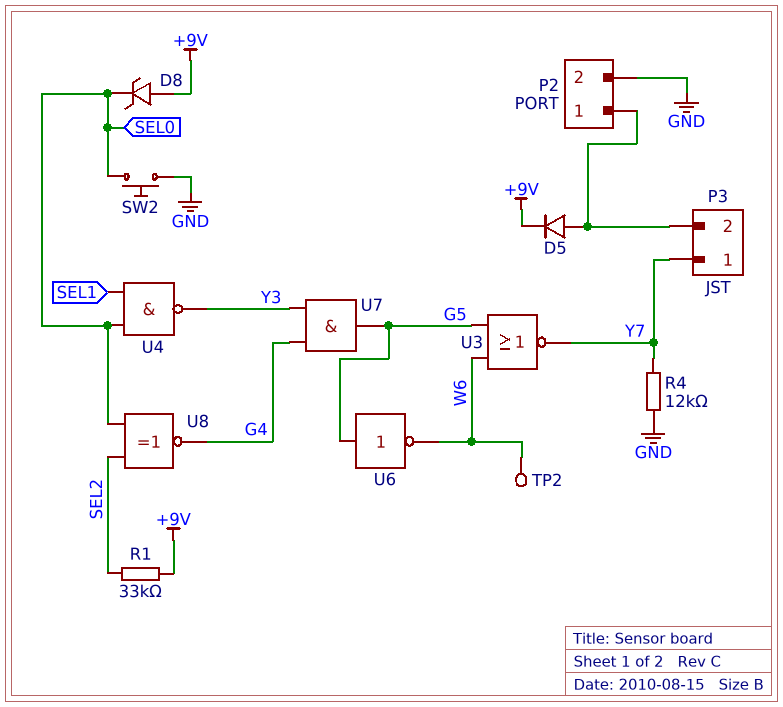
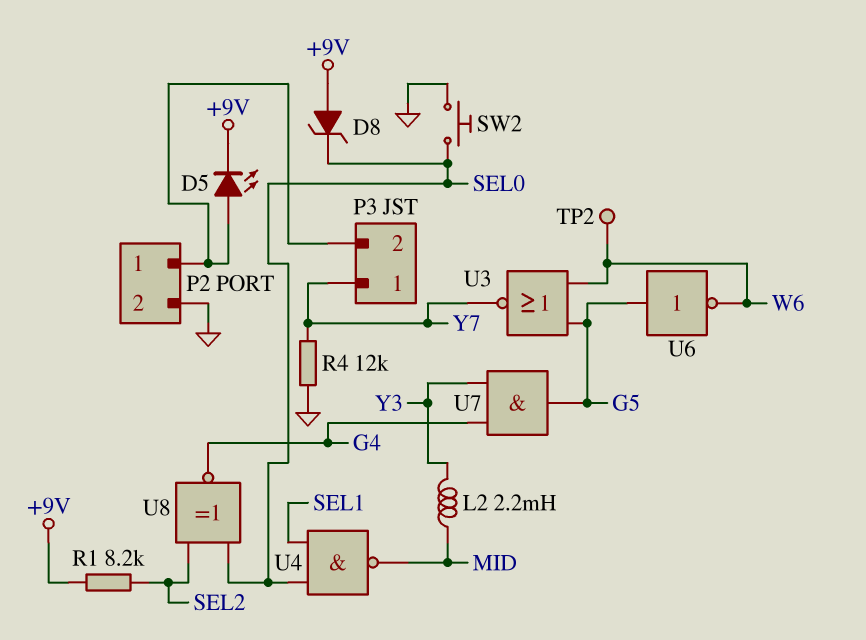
D5: diode (A P2/1, K +9V) -> LED (A P2/1, K +9V)
L2: none -> 2.2mH (MID, Y3)
R1: 33k (+9V, SEL2) -> 8.2k (+9V, SEL2)
U4: NAND (in SEL0, in SEL1, out Y3) -> NAND (in SEL0, in SEL1, out MID)

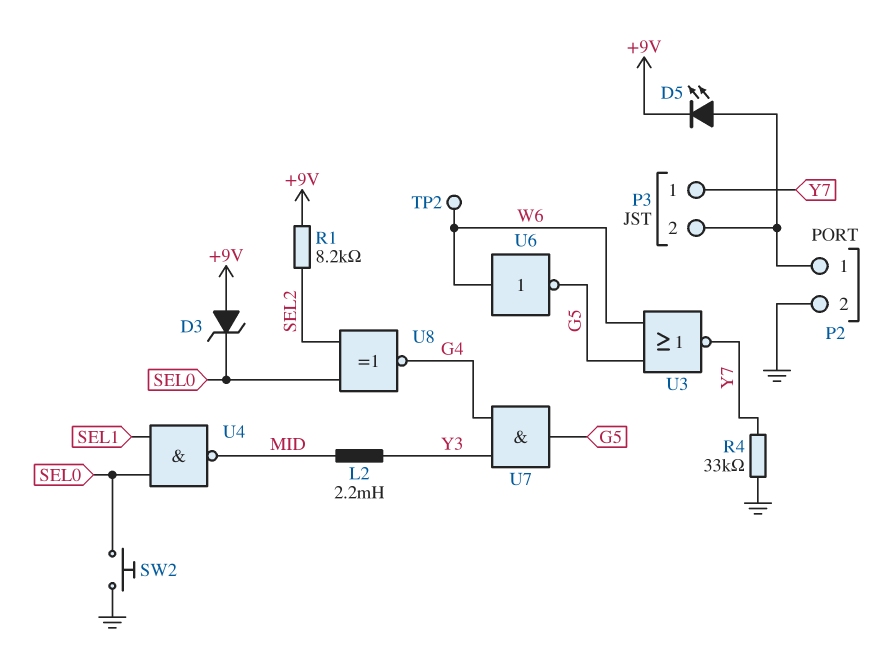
D3: none -> zener (A +9V, K SEL0)
D8: zener (A +9V, K SEL0) -> none
R4: 12k (GND, Y7) -> 33k (GND, Y7)
U6: NOT (in G5, out W6) -> NOT (in W6, out G5)

